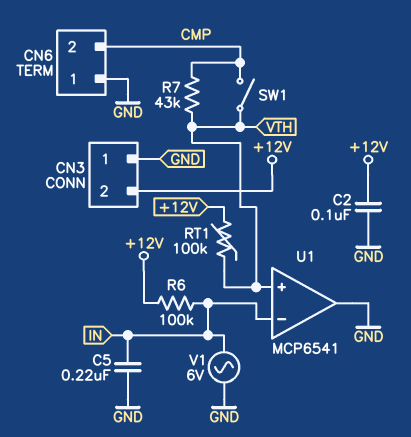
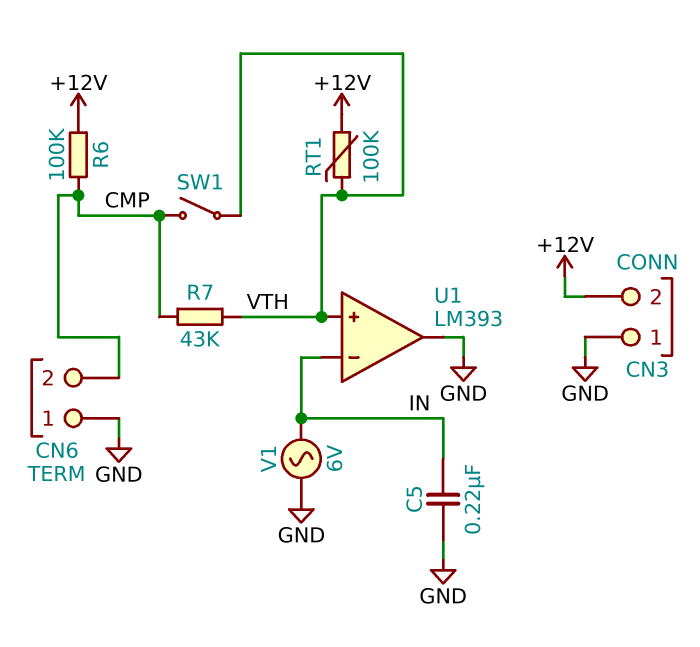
C2: 100nF (+12V, GND) -> none
R6: 100k (+12V, IN) -> 100k (+12V, CMP)
U1: MCP6541 -> LM393

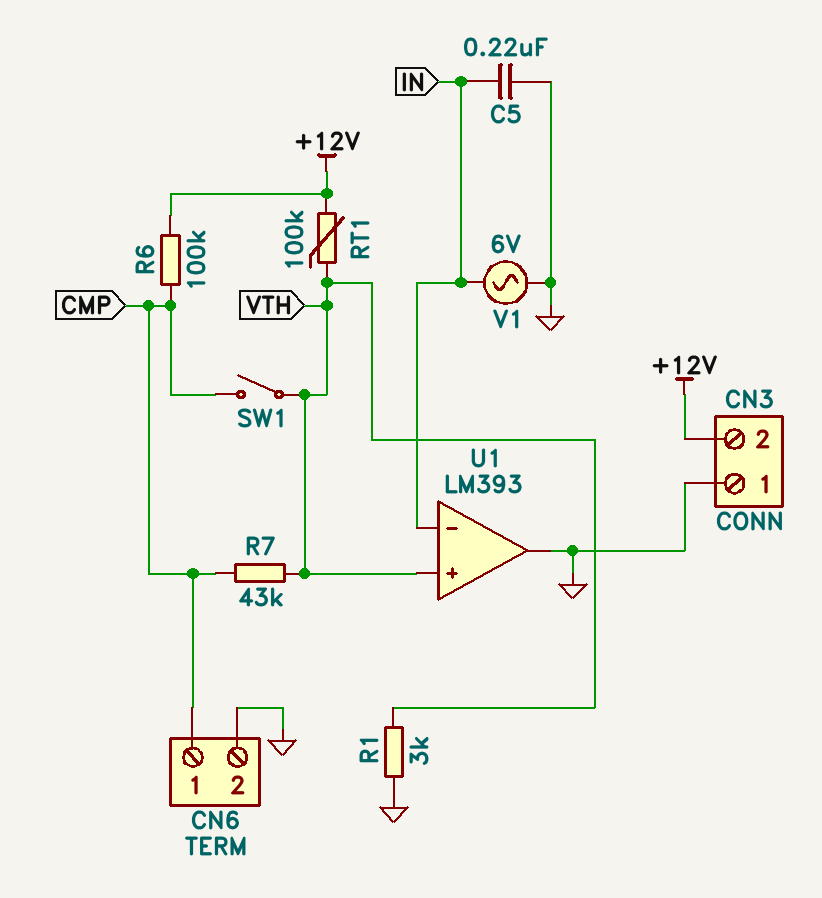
CN6 pin 1: GND -> CMP
CN6 pin 2: CMP -> GND
R1: none -> 3k (GND, VTH)

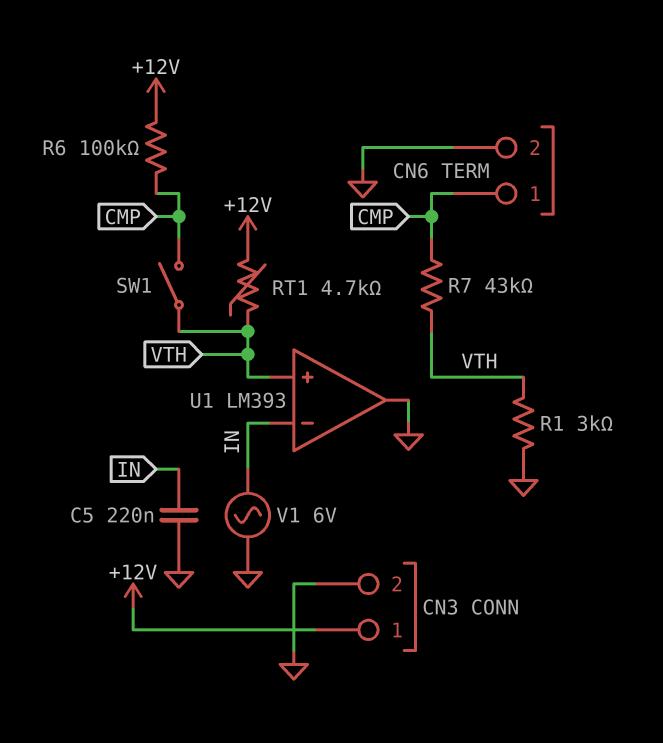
CN3 pin 1: GND -> +12V
CN3 pin 2: +12V -> GND
RT1: 100k (+12V, VTH) -> 4.7k (+12V, VTH)

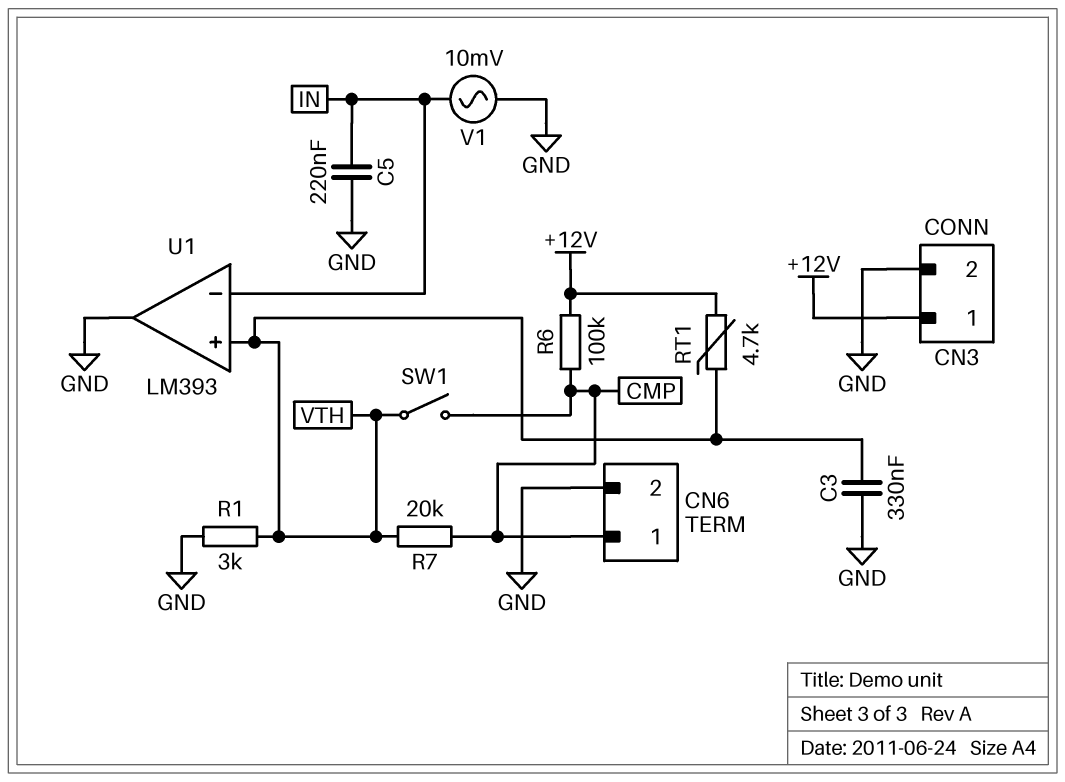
C3: none -> 330nF (GND, VTH)
R7: 43k (CMP, VTH) -> 20k (CMP, VTH)
V1: AC 6V (GND, IN) -> AC 10mV (GND, IN)

